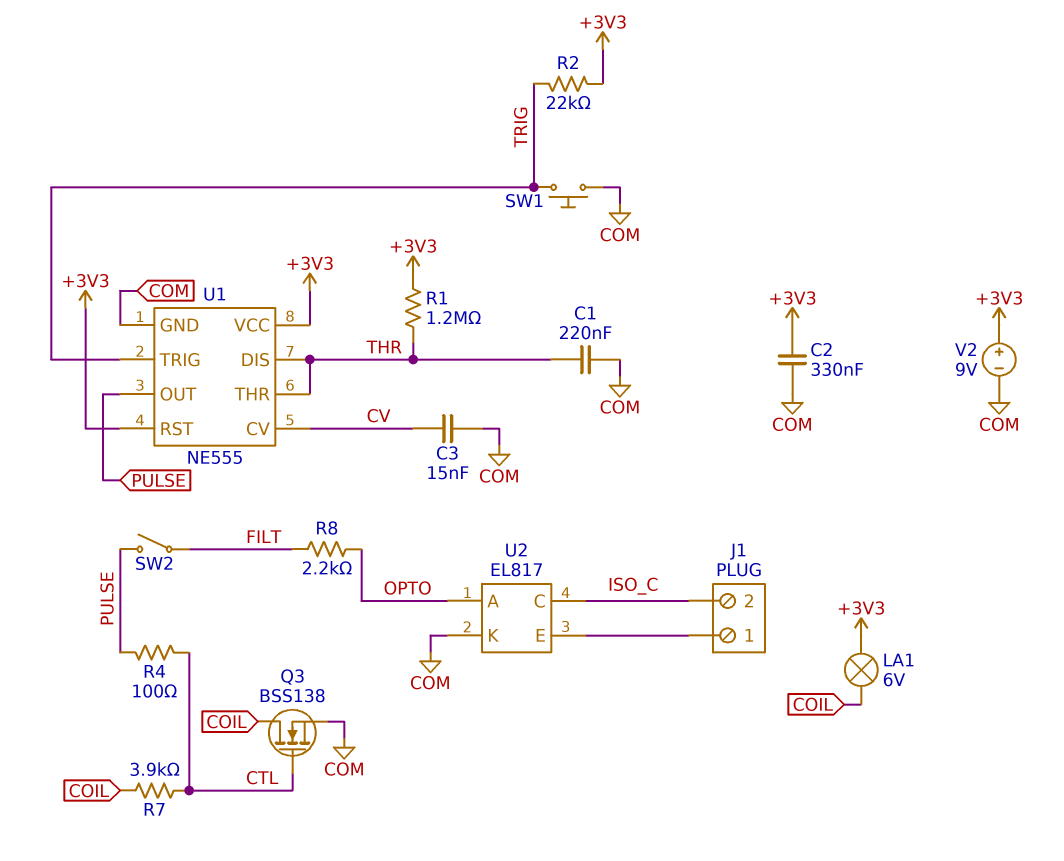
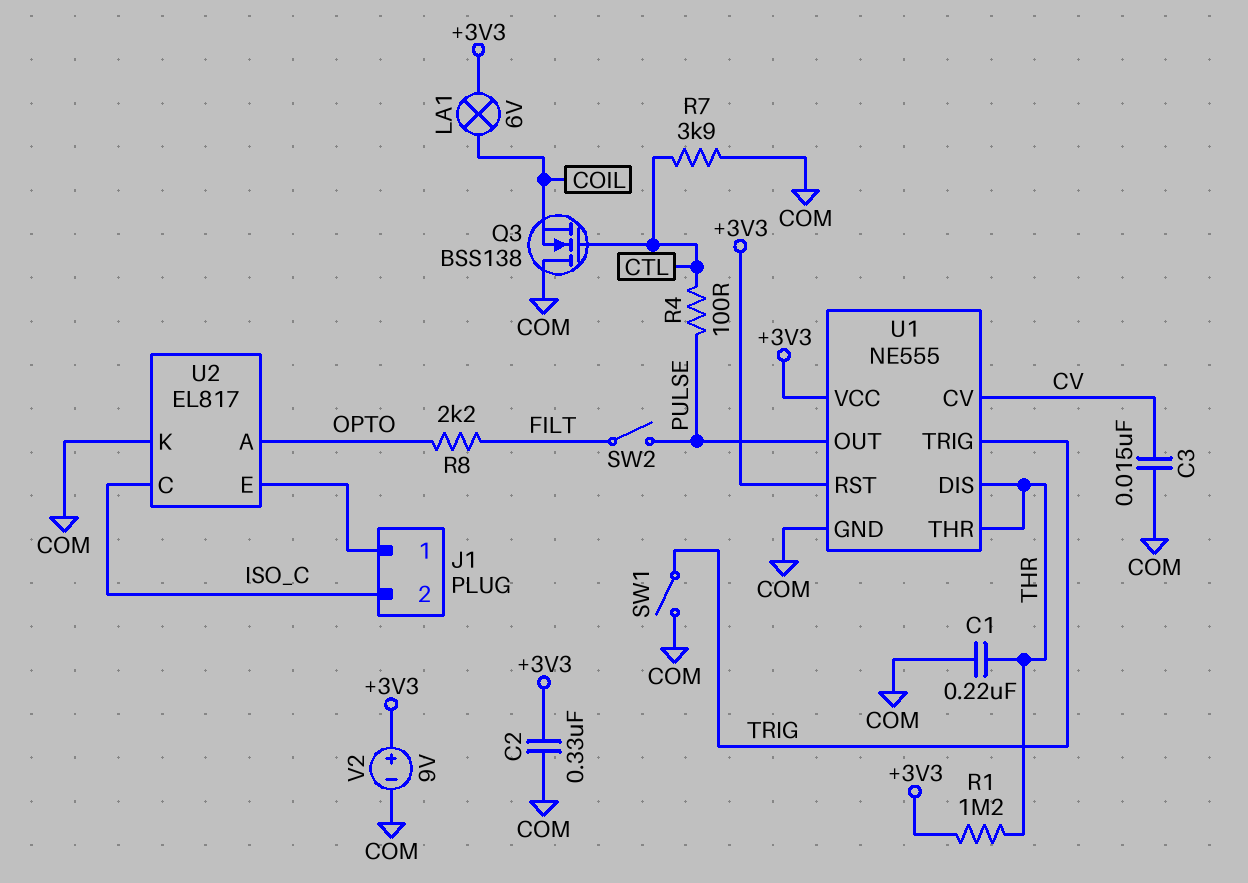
Q3: NMOS BSS138 (G CTL, D COIL, S COM) -> NMOS BSS138 (G CTL, D COM, S COIL)
R2: 22k (+3V3, TRIG) -> none
R7: 3.9k (COIL, CTL) -> 3.9k (COM, CTL)
SW1: button (COM, TRIG) -> switch (COM, TRIG)

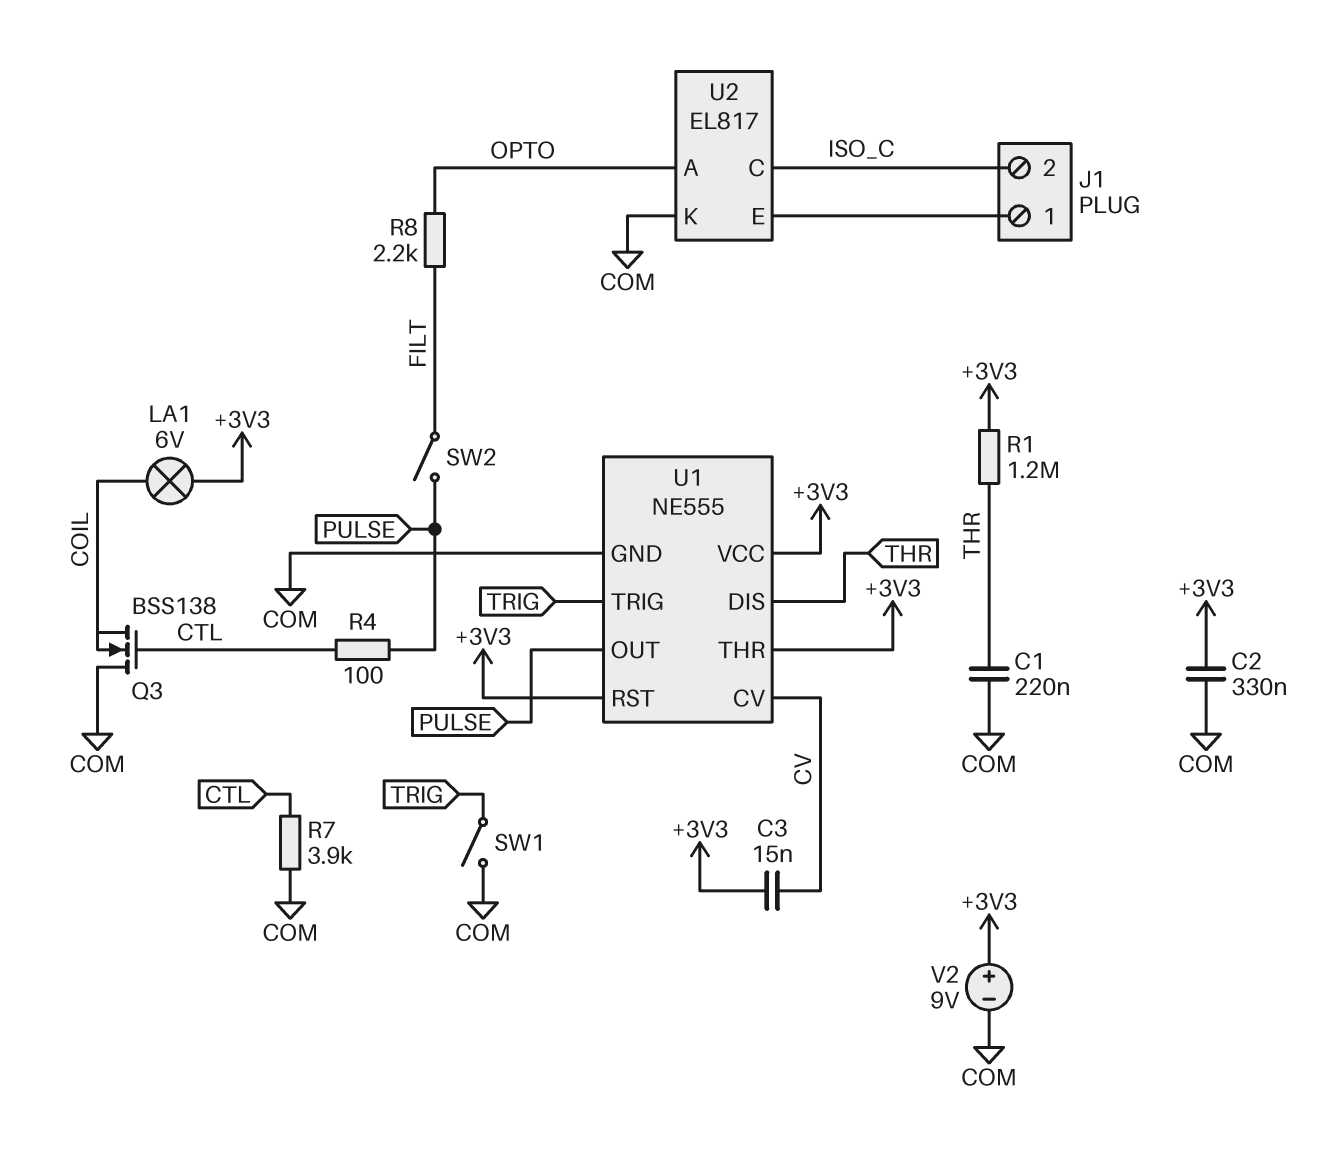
C3: 15nF (COM, CV) -> 15nF (+3V3, CV)
U1 pin THR: THR -> +3V3

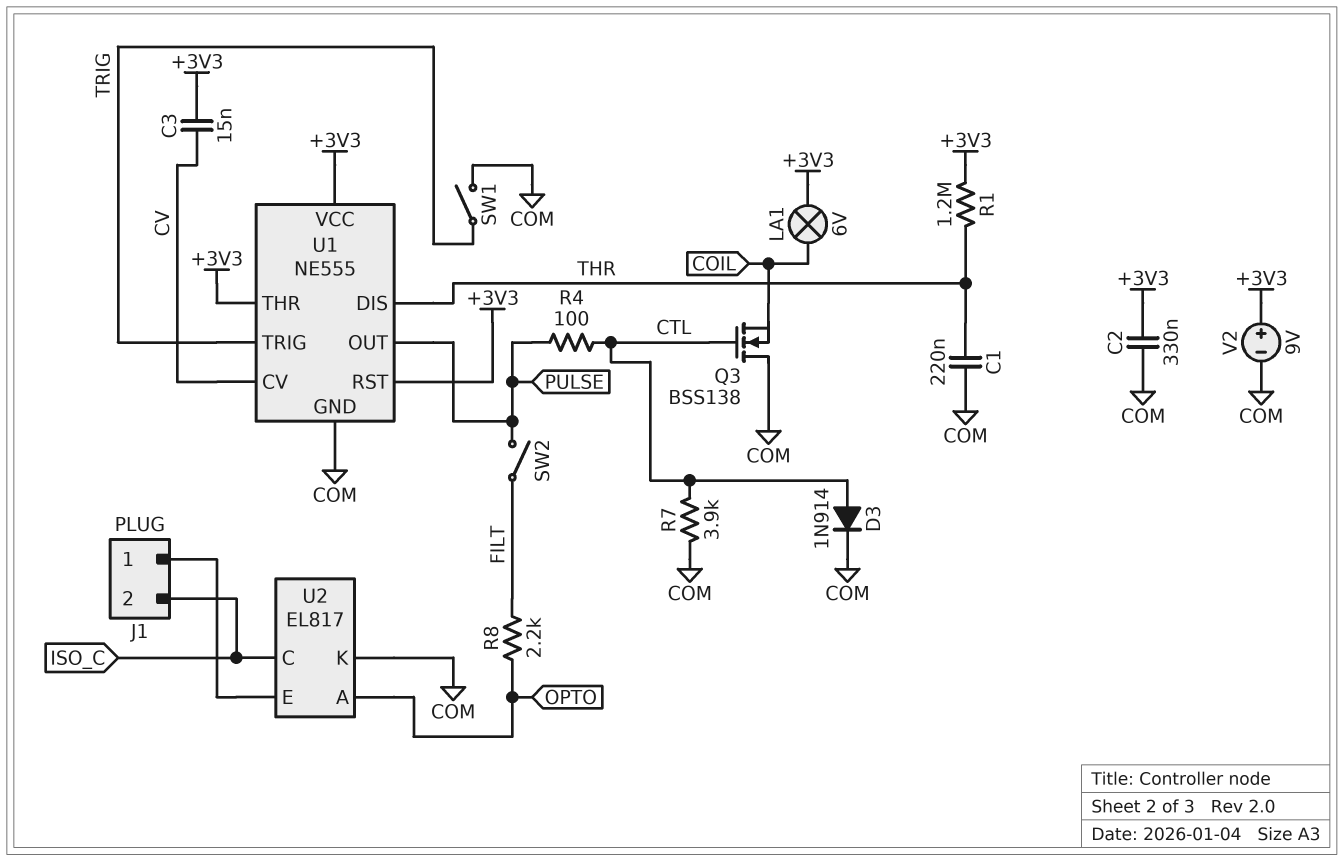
D3: none -> diode 1N914 (A CTL, K COM)

